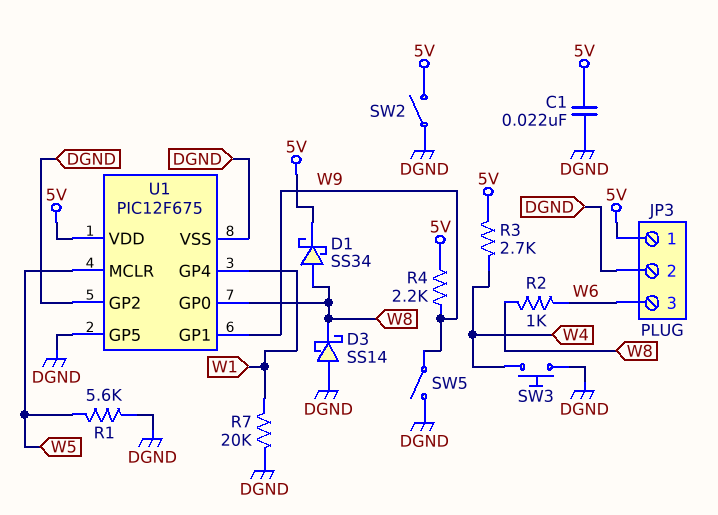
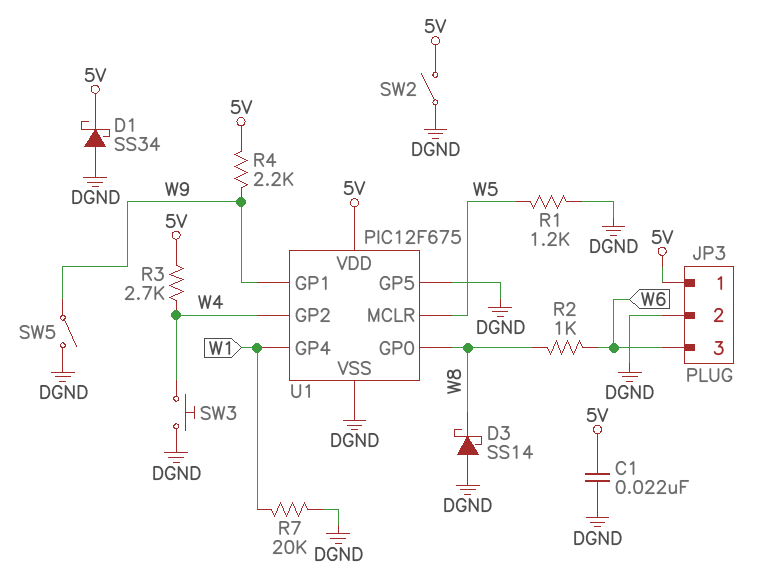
D1: schottky SS34 (A W8, K 5V) -> schottky SS34 (A DGND, K 5V)
R1: 5.6k (DGND, W5) -> 1.2k (DGND, W5)
U1 pin GP2: DGND -> W4

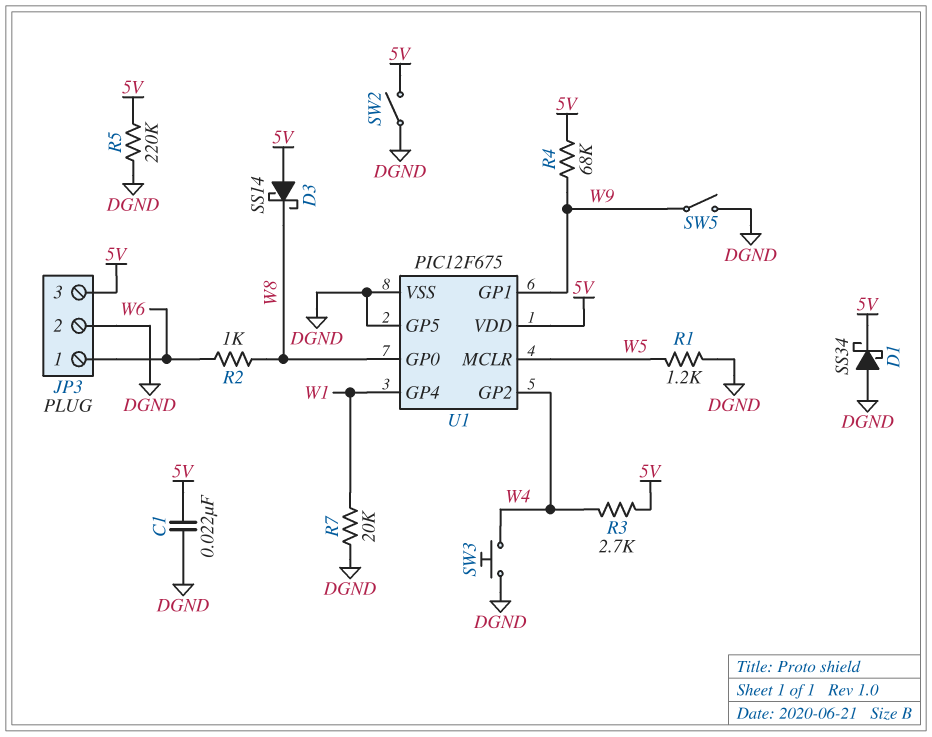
D3: schottky SS14 (A DGND, K W8) -> schottky SS14 (A 5V, K W8)
JP3 pin 1: 5V -> W6
JP3 pin 3: W6 -> 5V
R4: 2.2k (5V, W9) -> 68k (5V, W9)
R5: none -> 220k (5V, DGND)

